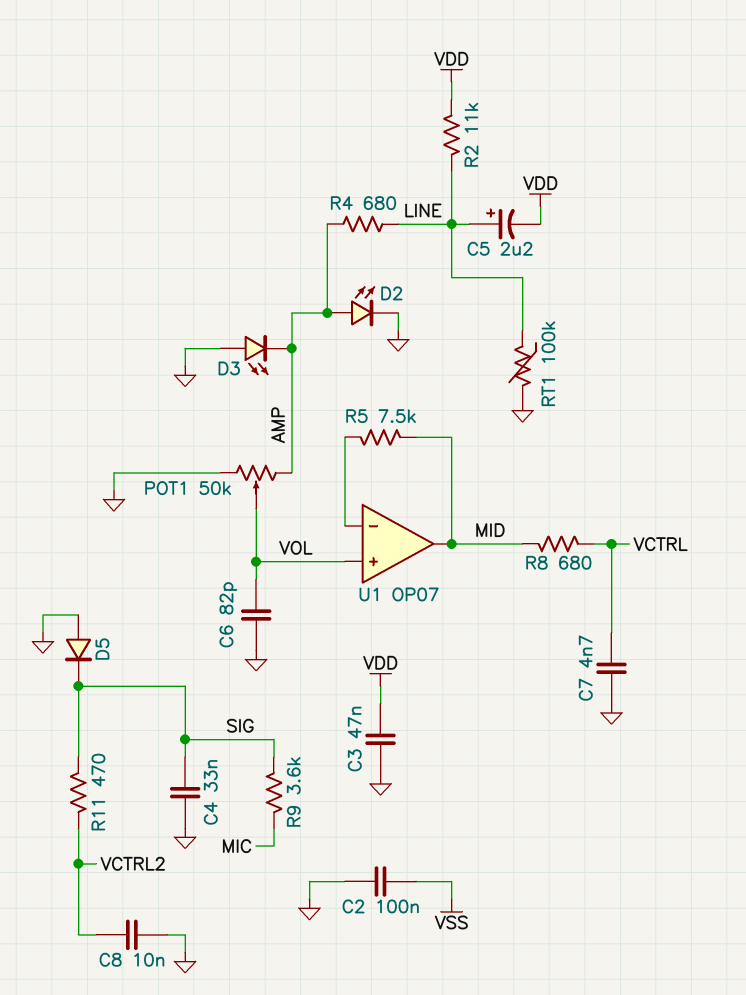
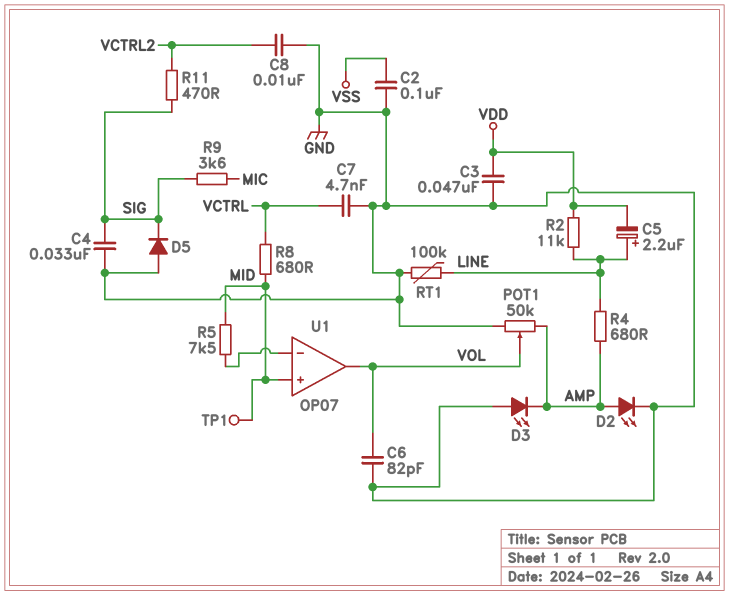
TP1: none -> test point (MID)
U1 pin in+: VOL -> MID
U1 pin out: MID -> VOL

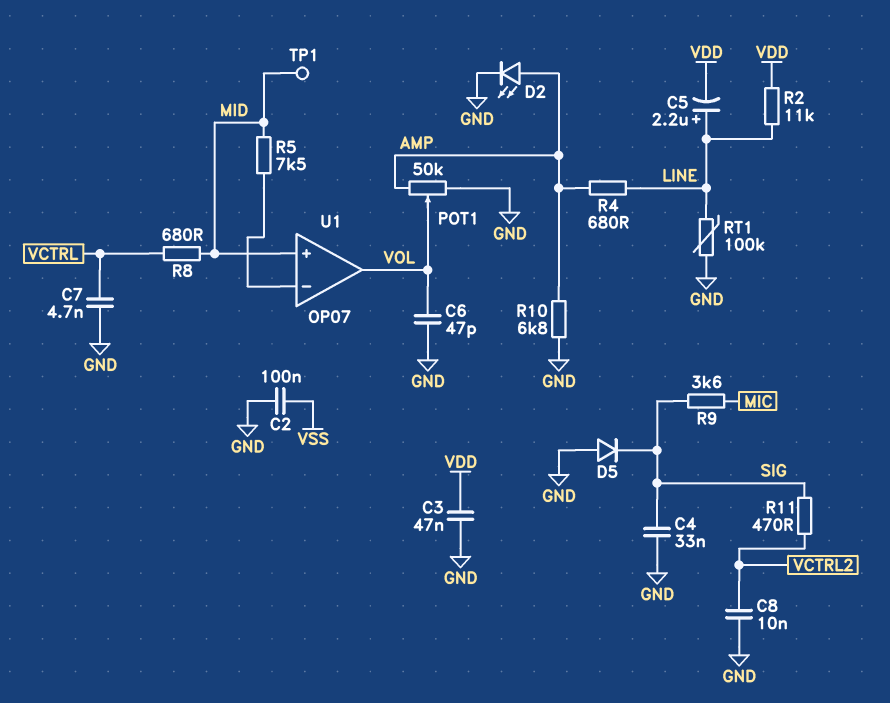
C6: 82pF (GND, VOL) -> 47pF (GND, VOL)
D3: LED (A GND, K AMP) -> none
R10: none -> 6.8k (AMP, GND)

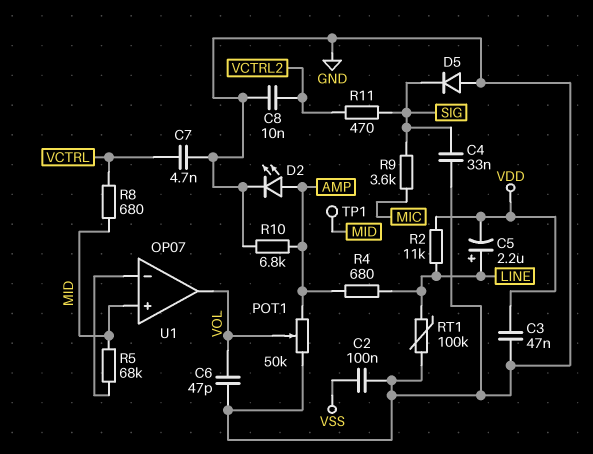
R5: 7.5k (MID, U1/in-) -> 68k (MID, U1/in-)

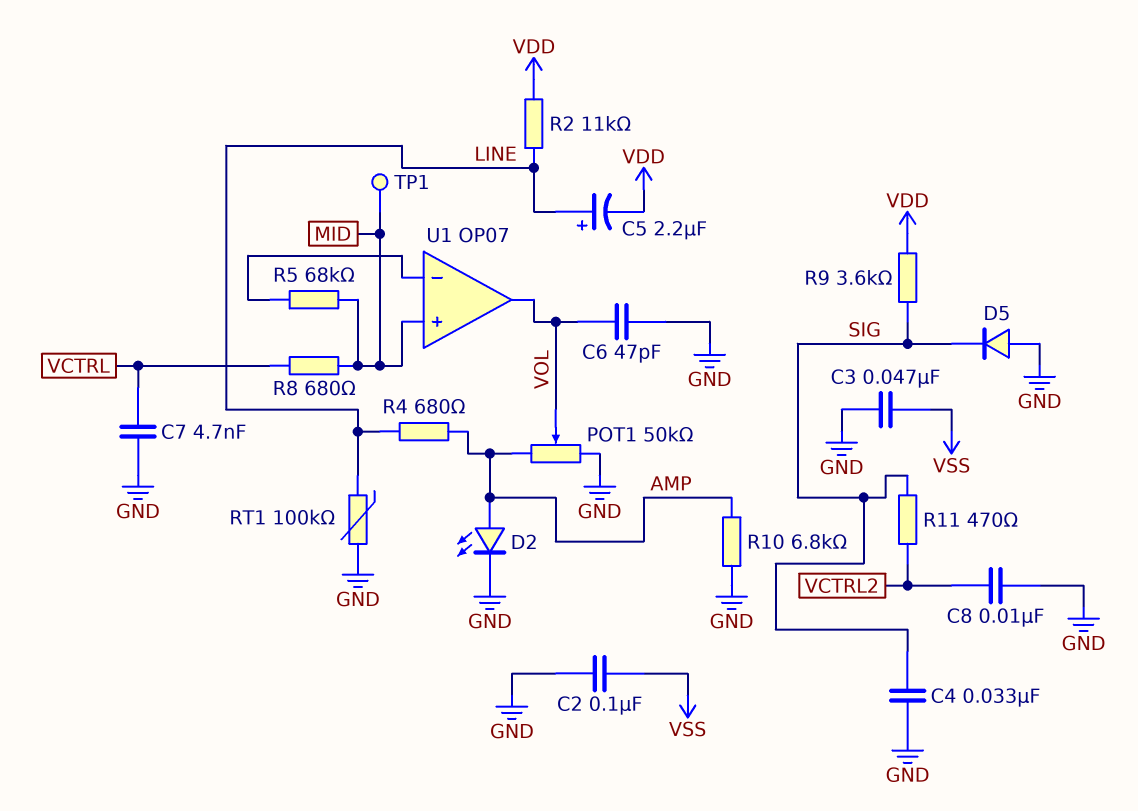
C3: 47nF (GND, VDD) -> 47nF (GND, VSS)
R9: 3.6k (MIC, SIG) -> 3.6k (SIG, VDD)

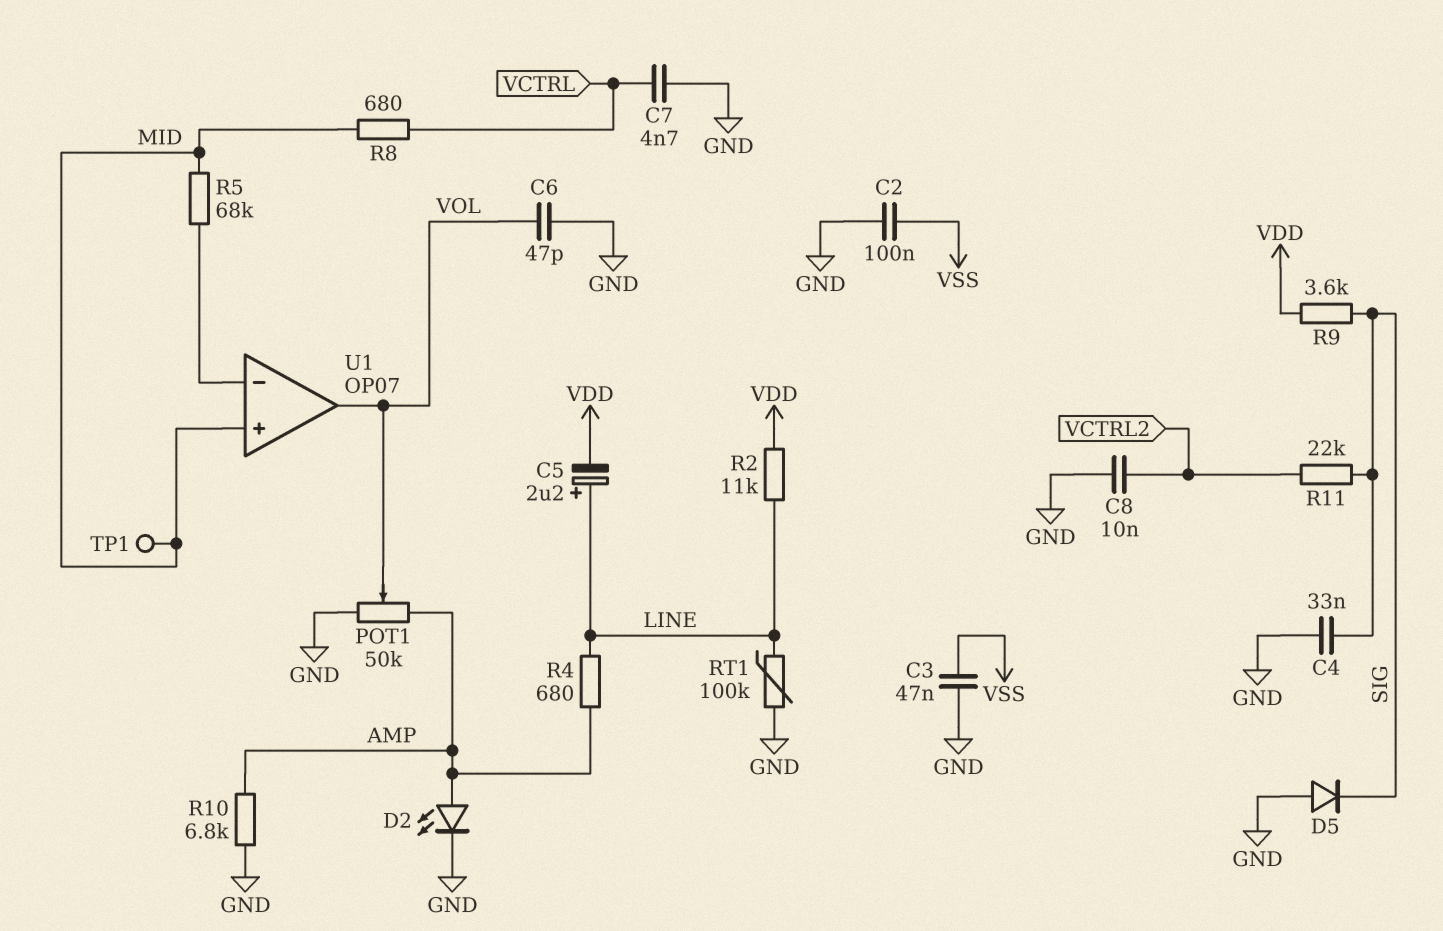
R11: 470 (SIG, VCTRL2) -> 22k (SIG, VCTRL2)

